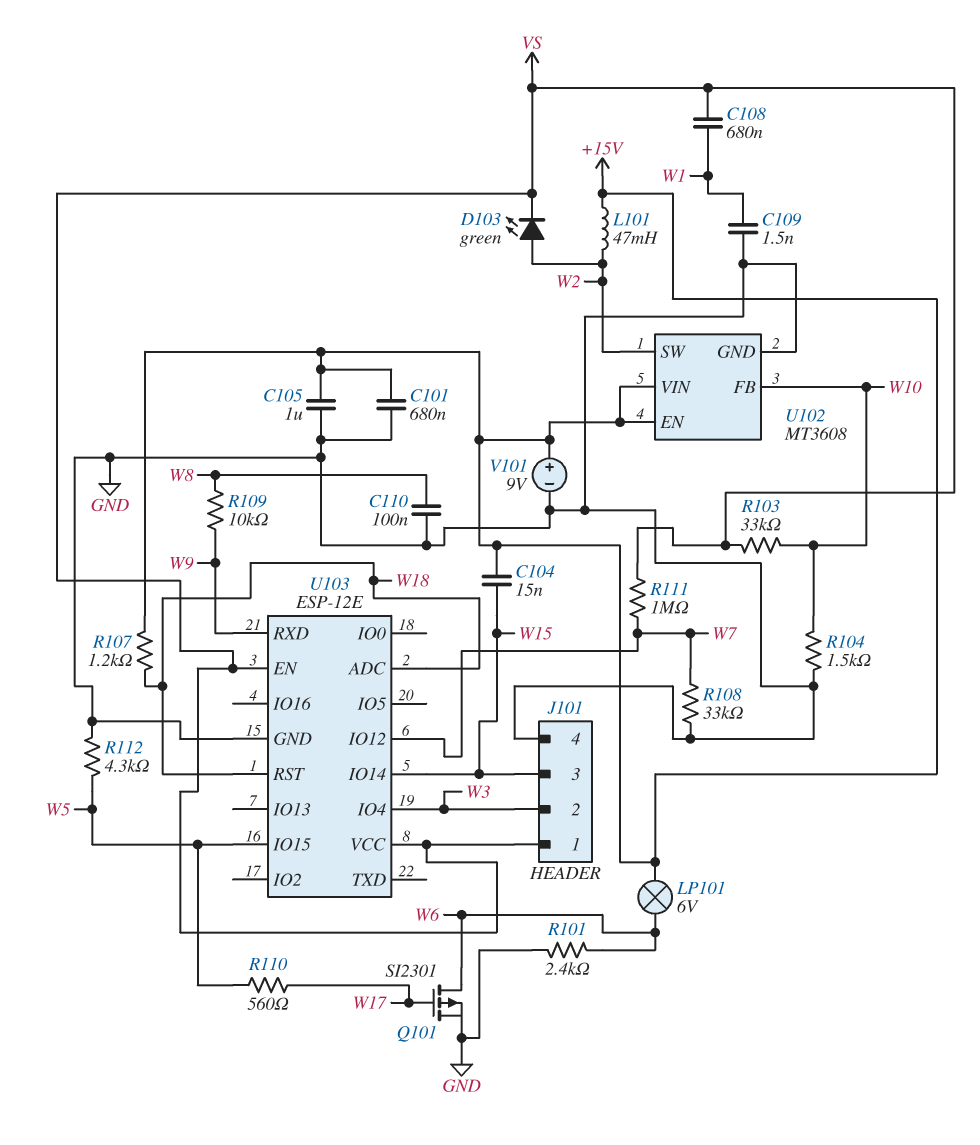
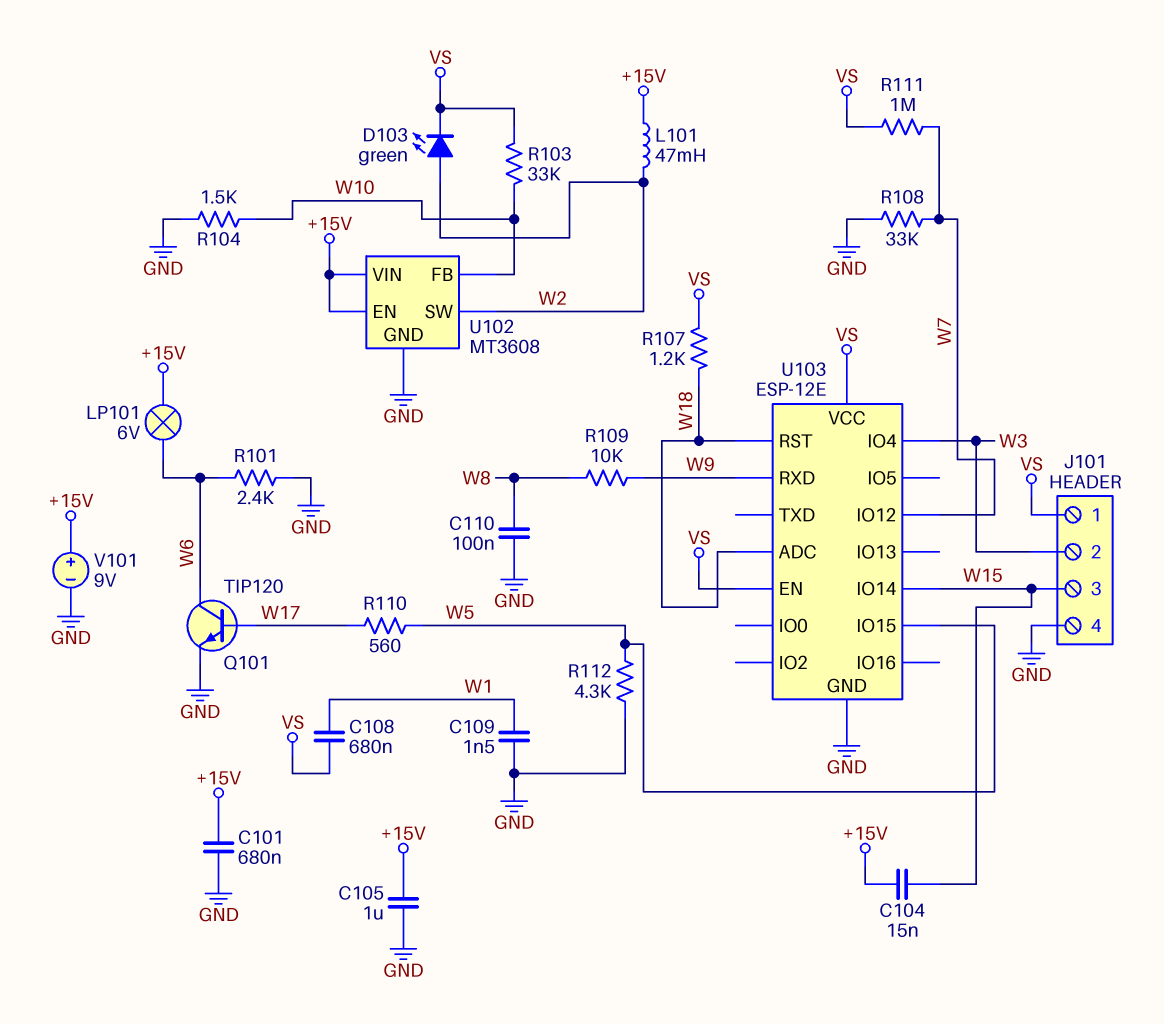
Q101: PMOS SI2301 (G W17, D W6, S GND) -> NPN TIP120 (B W17, C W6, E GND)
R107: 1.2k (+15V, W18) -> 1.2k (VS, W18)

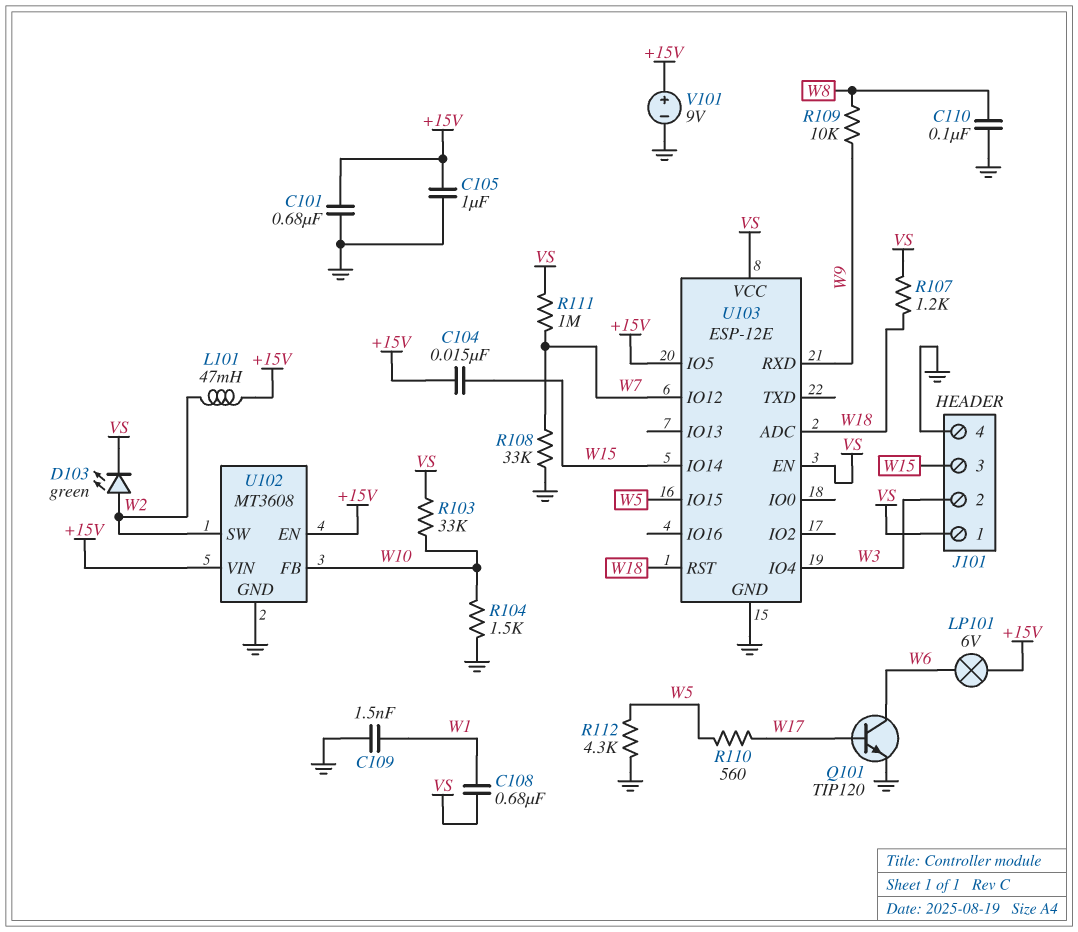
R101: 2.4k (GND, W6) -> none
U103 pin IO5: none -> +15V

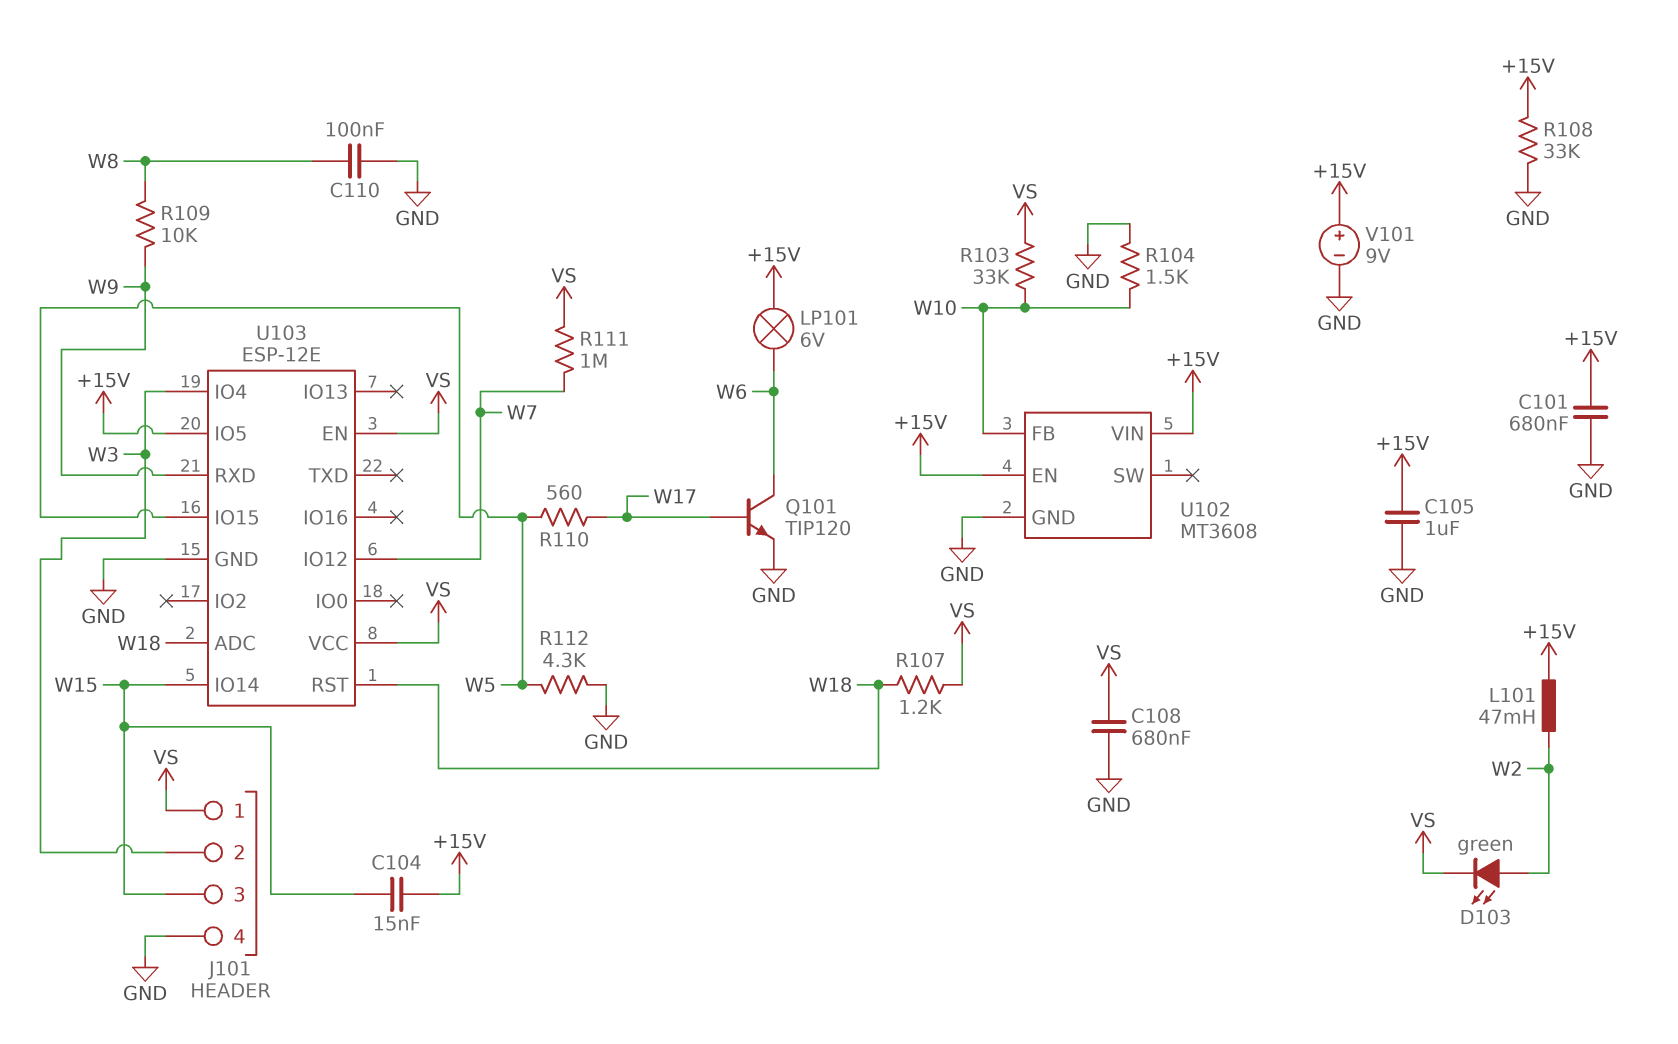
C108: 680nF (VS, W1) -> 680nF (GND, VS)
C109: 1.5nF (GND, W1) -> none
R108: 33k (GND, W7) -> 33k (+15V, GND)
U102 pin SW: W2 -> none

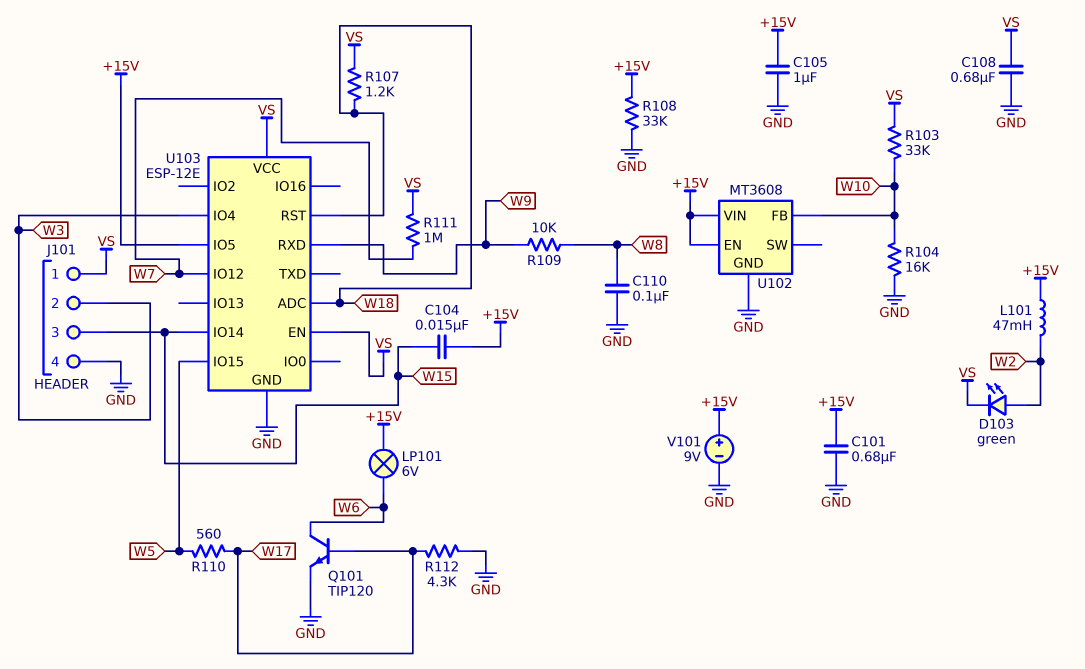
R104: 1.5k (GND, W10) -> 16k (GND, W10)
R112: 4.3k (GND, W5) -> 4.3k (GND, W17)

